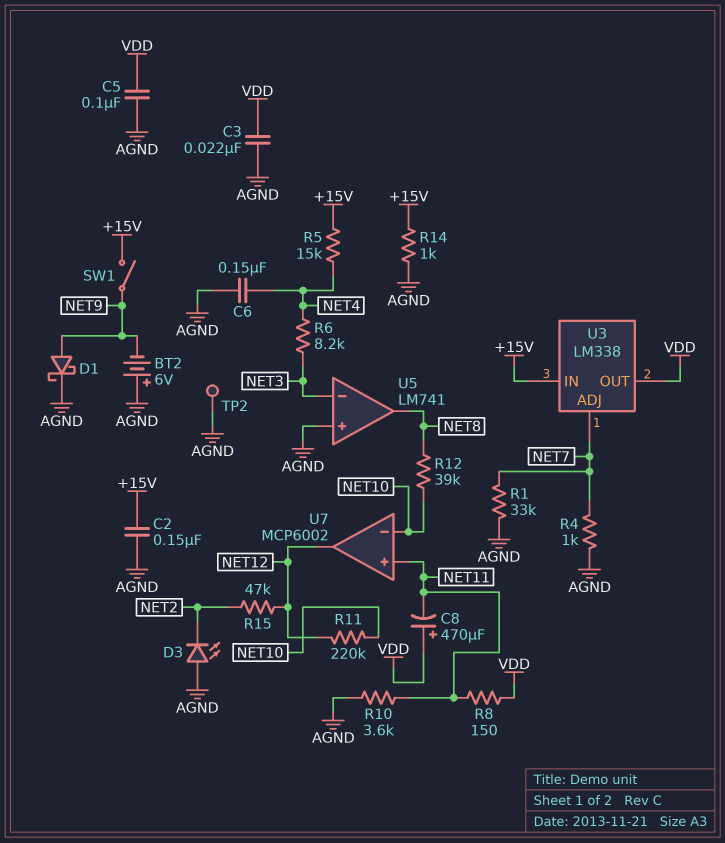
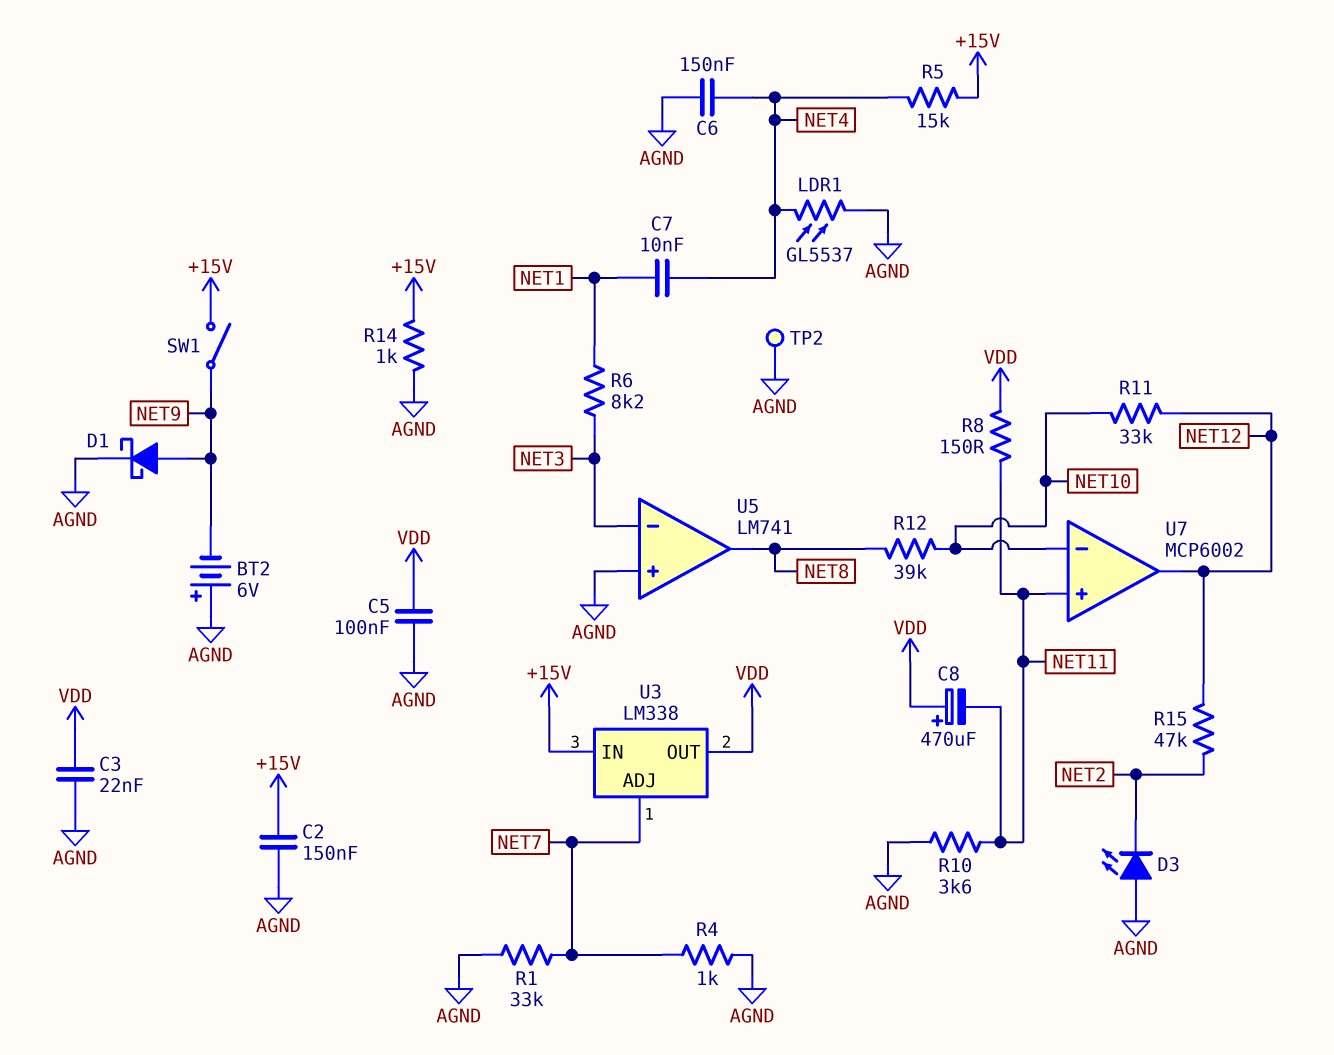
C7: none -> 10nF (NET1, NET4)
LDR1: none -> GL5537 (AGND, NET4)
R6: 8.2k (NET3, NET4) -> 8.2k (NET1, NET3)
R11: 220k (NET10, NET12) -> 33k (NET10, NET12)

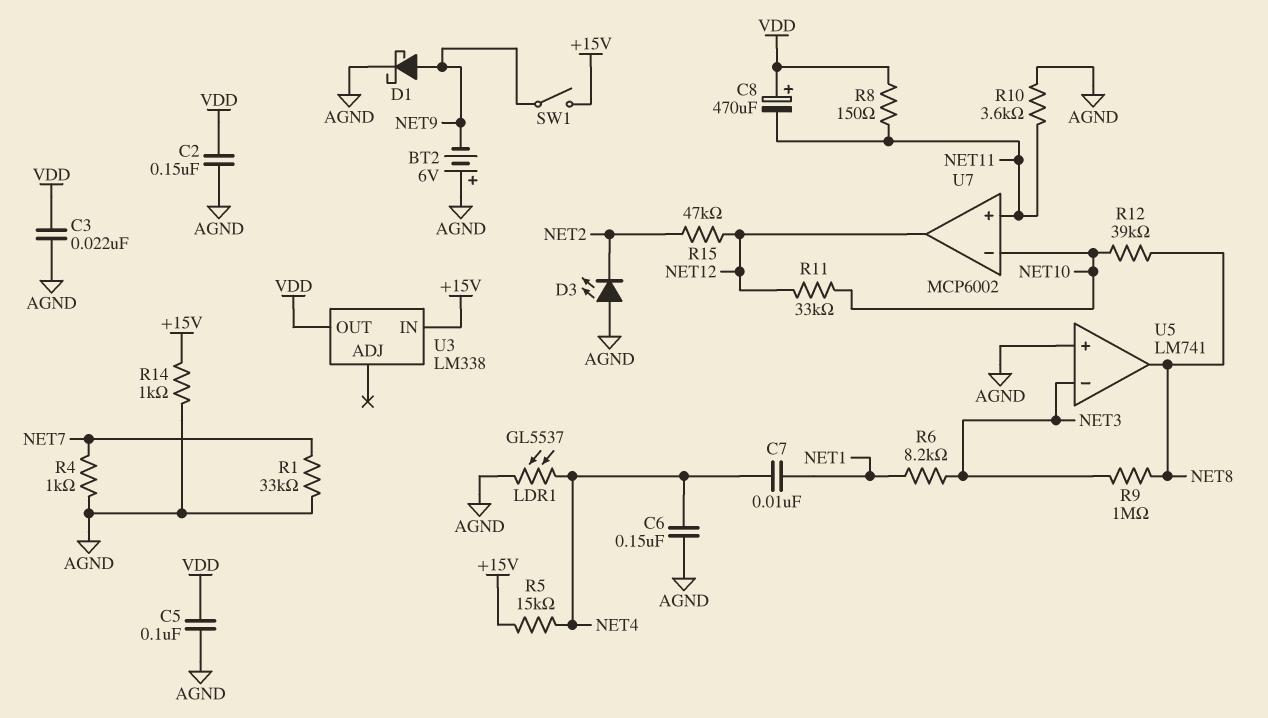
C2: 150nF (+15V, AGND) -> 150nF (AGND, VDD)
R9: none -> 1M (NET3, NET8)
TP2: test point (AGND) -> none
U3 pin ADJ: NET7 -> none

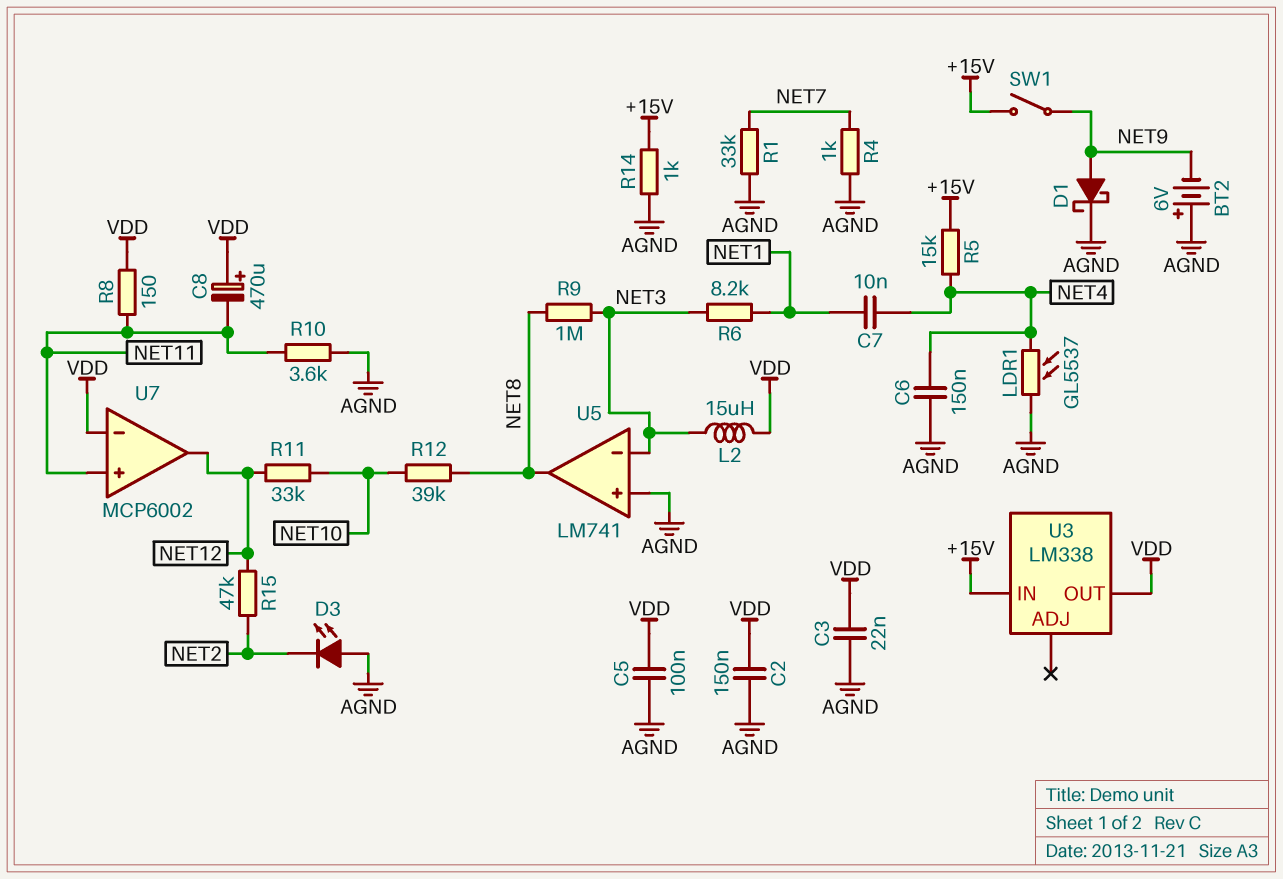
L2: none -> 15uH (NET3, VDD)
U7 pin in-: NET10 -> VDD

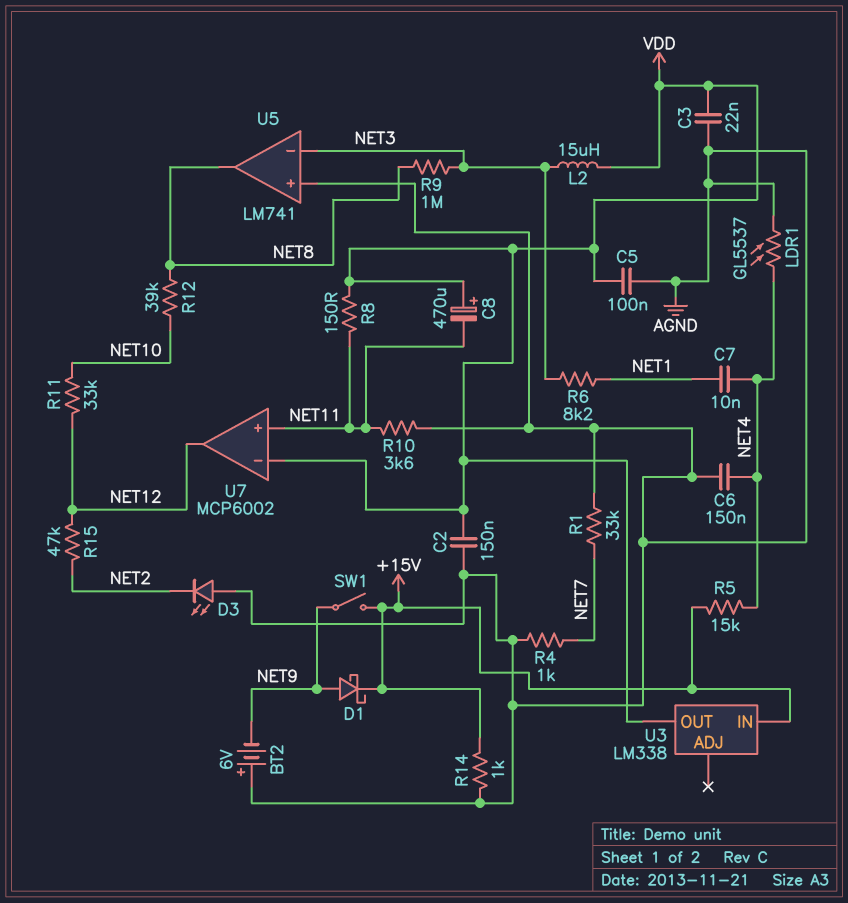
D1: schottky (A NET9, K AGND) -> schottky (A NET9, K +15V)

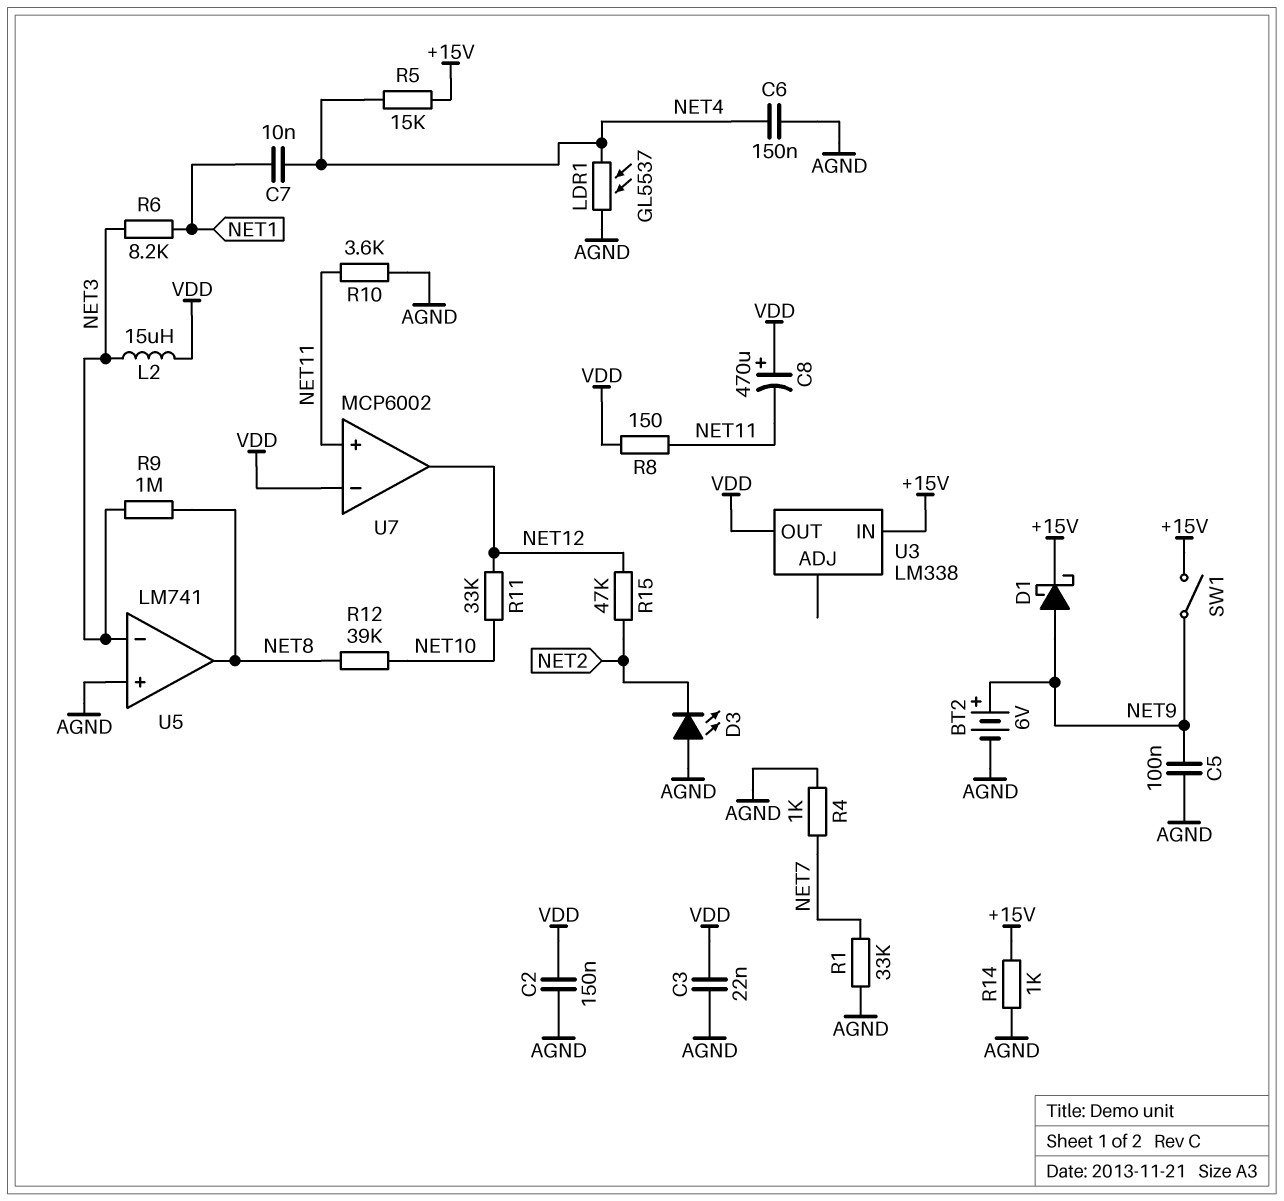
BT2: 6V (plus AGND, minus NET9) -> 6V (plus NET9, minus AGND)
C5: 100nF (AGND, VDD) -> 100nF (AGND, NET9)

